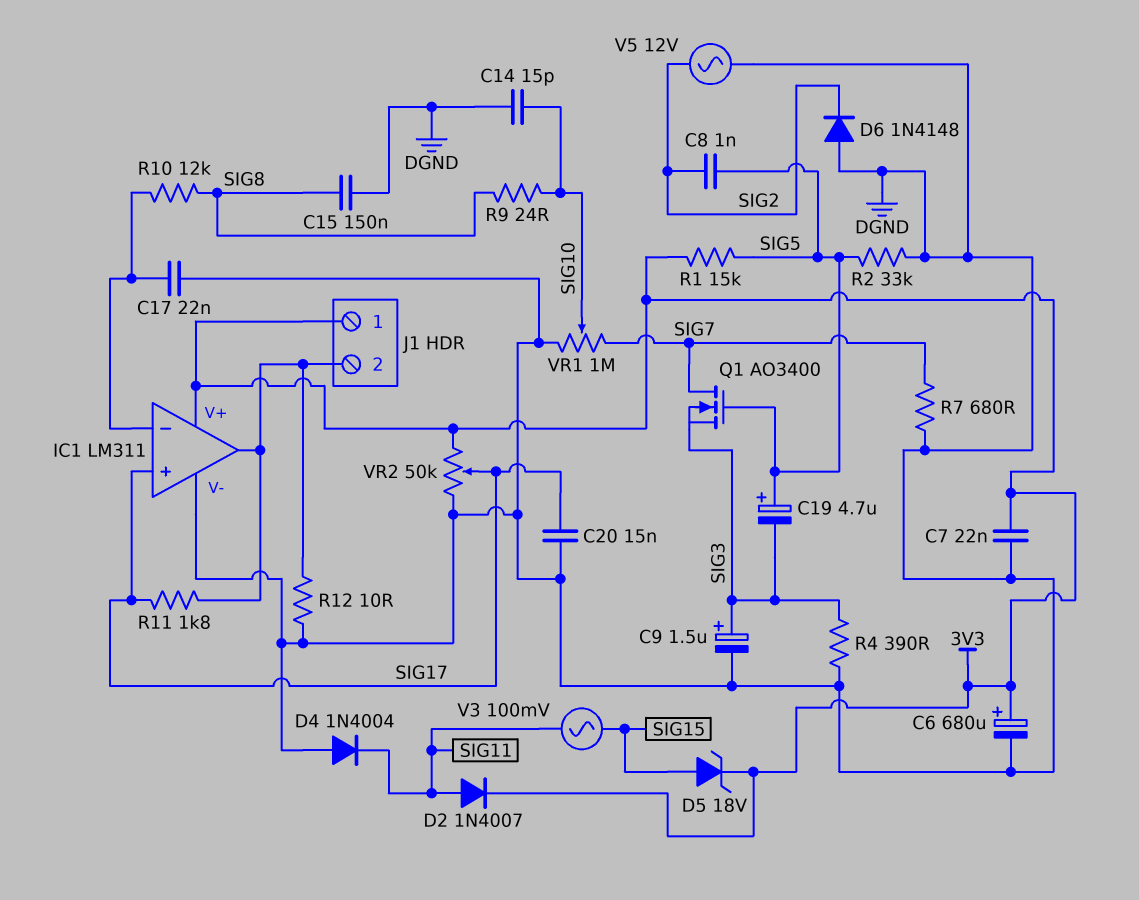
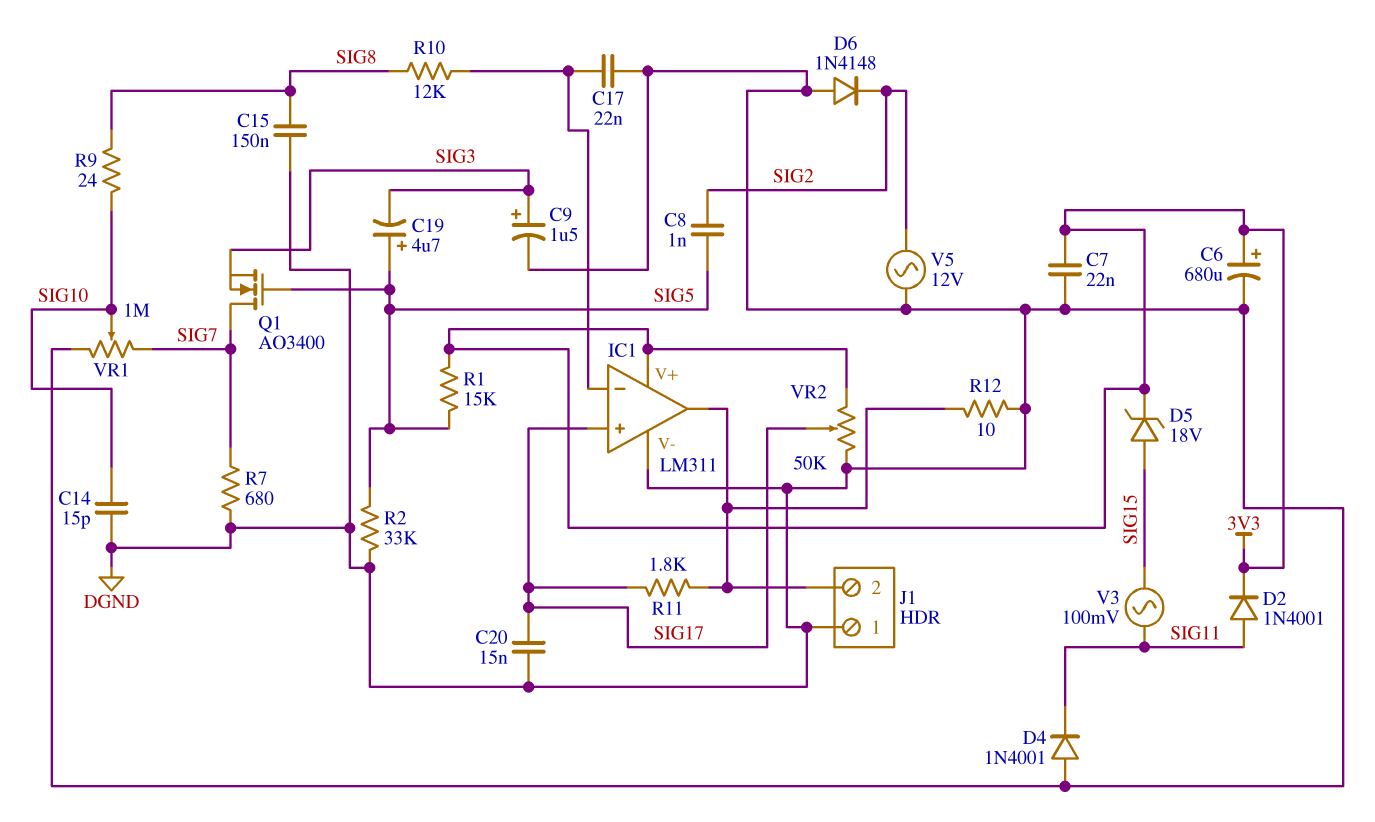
D2: diode 1N4007 (A SIG11, K 3V3) -> diode 1N4001 (A SIG11, K 3V3)
D4: diode 1N4004 (A DGND, K SIG11) -> diode 1N4001 (A DGND, K SIG11)
J1 pin 1: 3V3 -> DGND
R4: 390 (DGND, SIG3) -> none

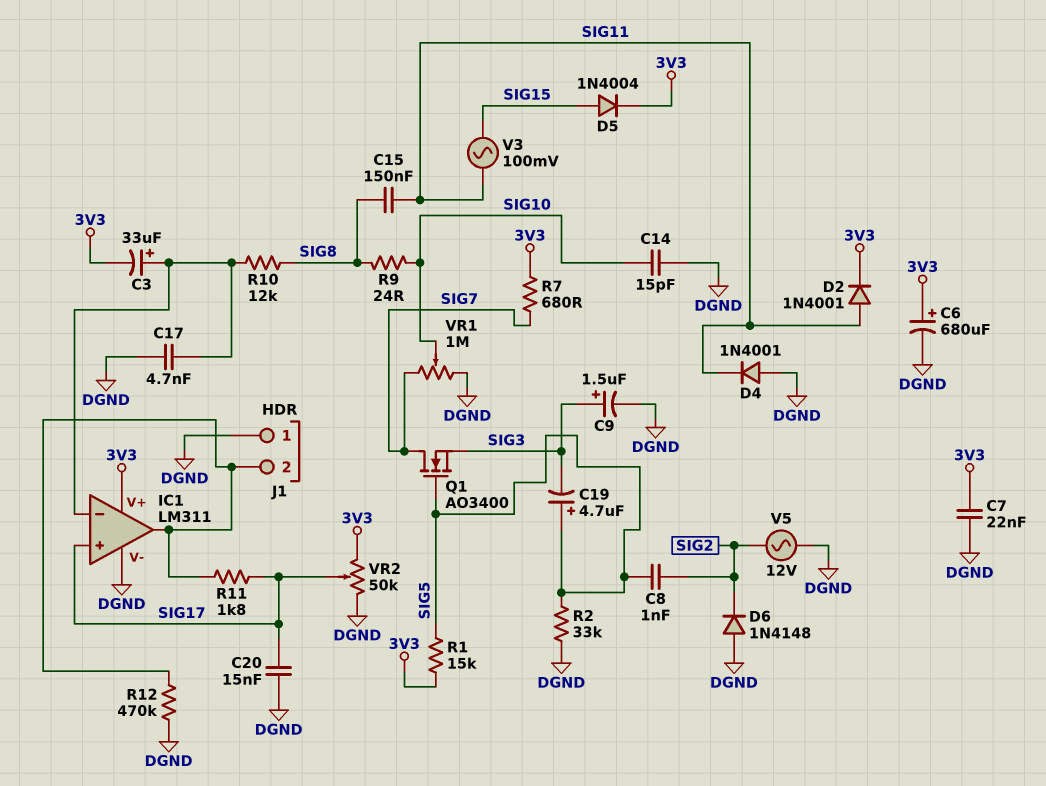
C3: none -> 33uF (plus IC1/in-, minus 3V3)
C15: 150nF (DGND, SIG8) -> 150nF (SIG8, SIG11)
C17: 22nF (DGND, IC1/in-) -> 4.7nF (DGND, IC1/in-)
D5: zener 18V (A SIG15, K 3V3) -> diode 1N4004 (A SIG15, K 3V3)
R7: 680 (DGND, SIG7) -> 680 (3V3, SIG7)
R12: 10 (DGND, IC1/out) -> 470k (DGND, IC1/out)

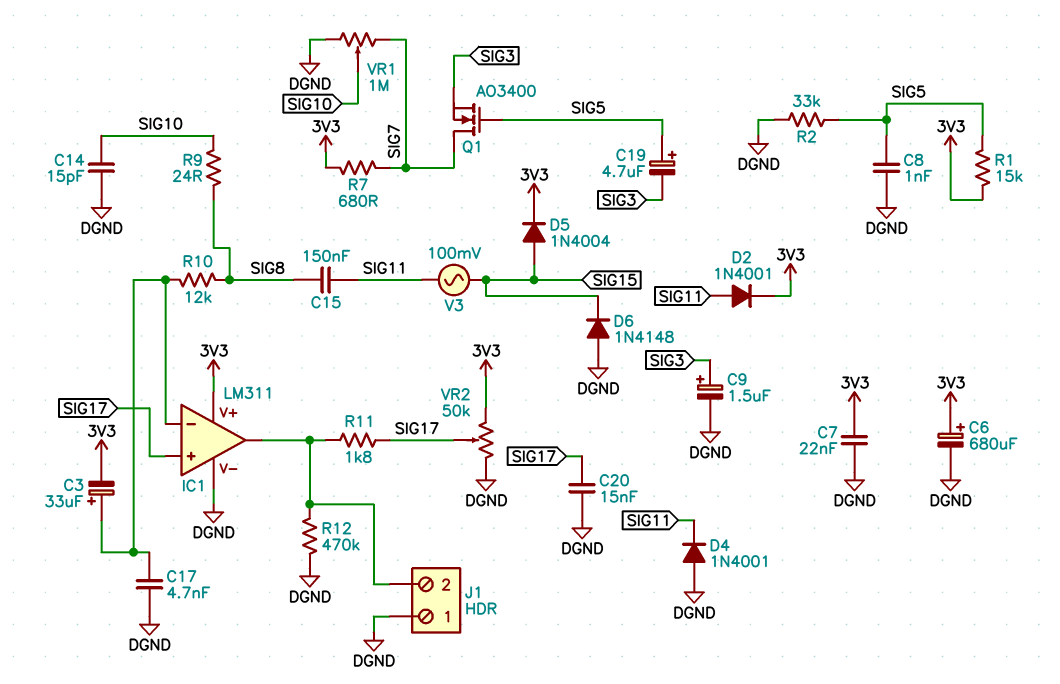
C8: 1nF (SIG2, SIG5) -> 1nF (DGND, SIG5)
D6: diode 1N4148 (A DGND, K SIG2) -> diode 1N4148 (A DGND, K SIG15)
V5: AC 12V (DGND, SIG2) -> none

